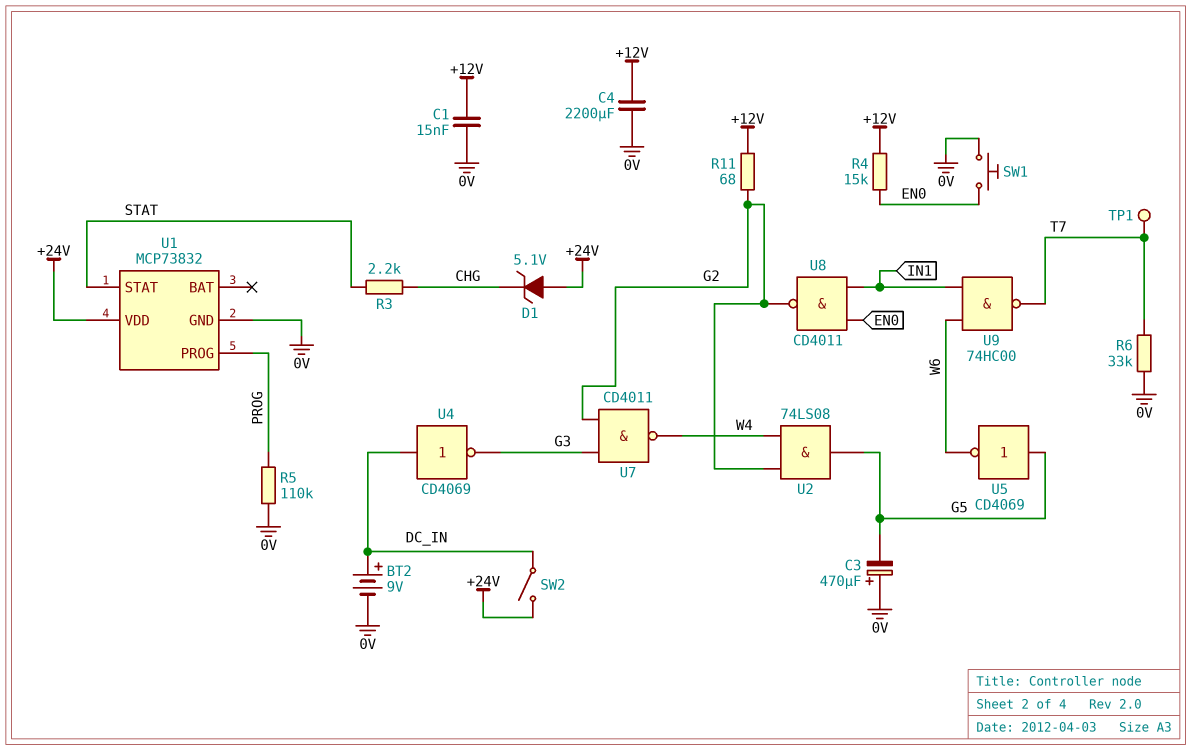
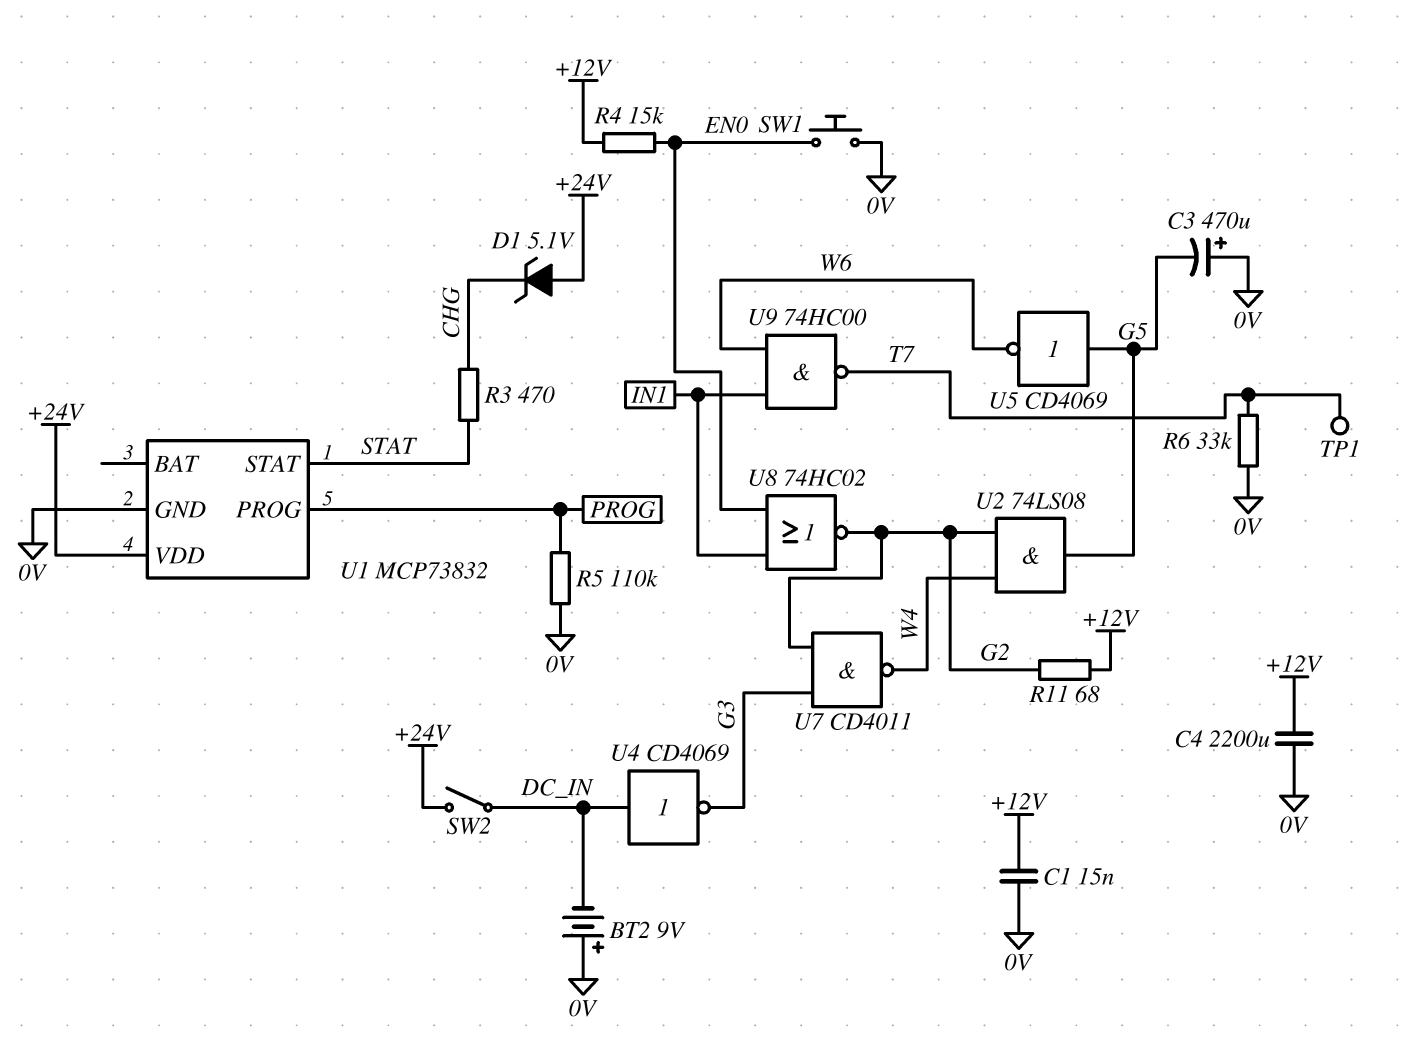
BT2: 9V (plus DC_IN, minus 0V) -> 9V (plus 0V, minus DC_IN)
R3: 2.2k (CHG, STAT) -> 470 (CHG, STAT)
U8: NAND CD4011 (in EN0, in IN1, out G2) -> NOR 74HC02 (in EN0, in IN1, out G2)

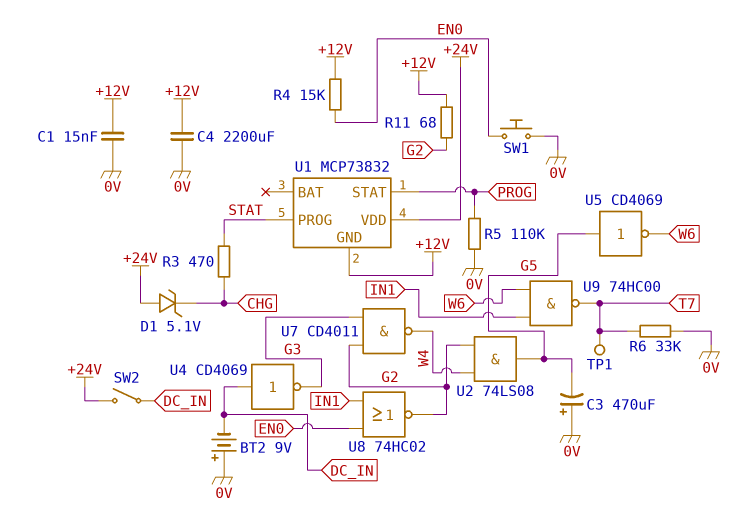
U1 pin GND: 0V -> +12V
U1 pin PROG: PROG -> STAT
U1 pin STAT: STAT -> PROG

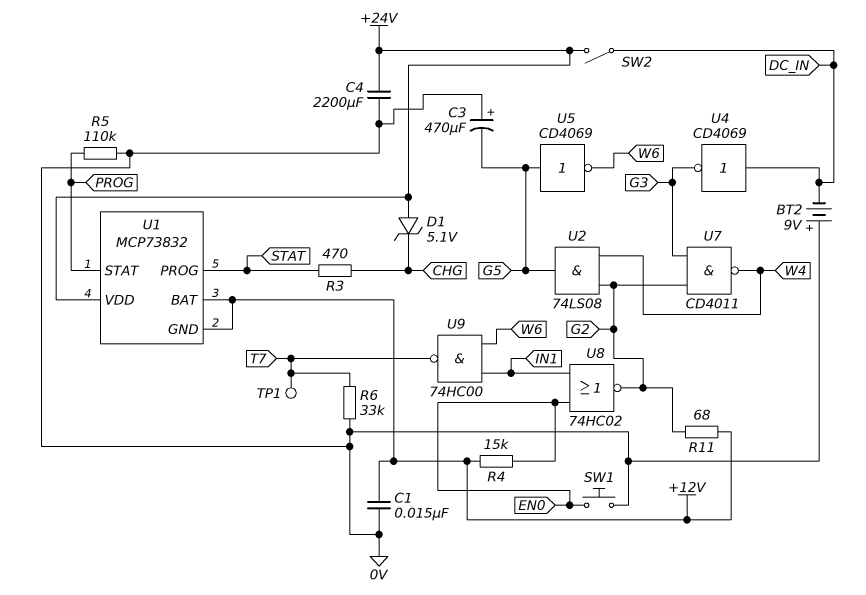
C4: 2200uF (+12V, 0V) -> 2200uF (+24V, 0V)
U1 pin BAT: none -> +12V

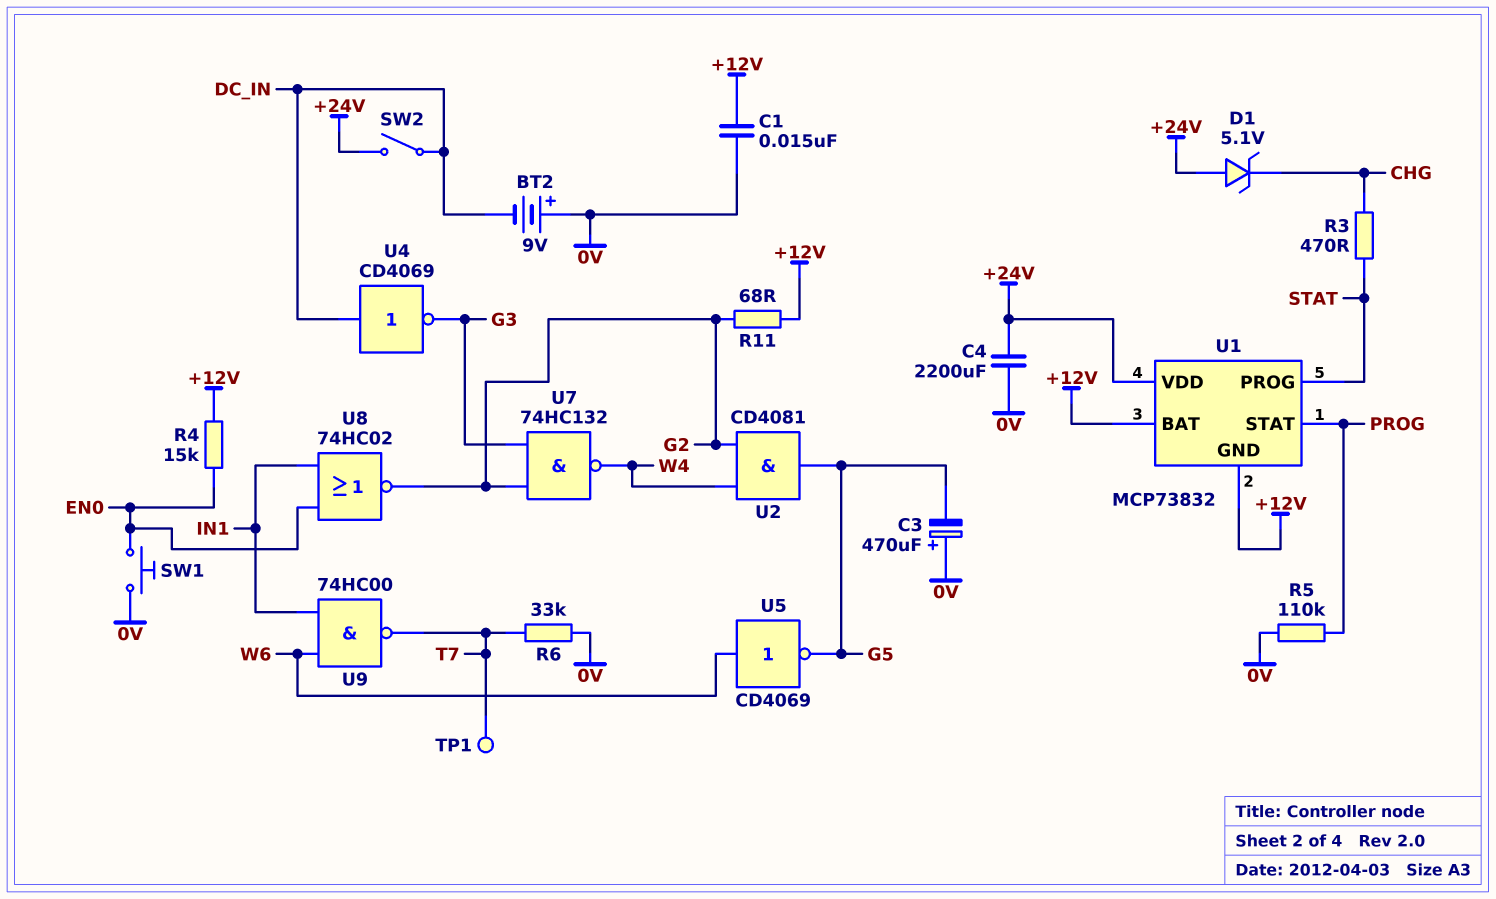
U2: AND 74LS08 (in G2, in W4, out G5) -> AND CD4081 (in G2, in W4, out G5)
U5: NOT CD4069 (in G5, out W6) -> NOT CD4069 (in W6, out G5)
U7: NAND CD4011 (in G2, in G3, out W4) -> NAND 74HC132 (in G2, in G3, out W4)

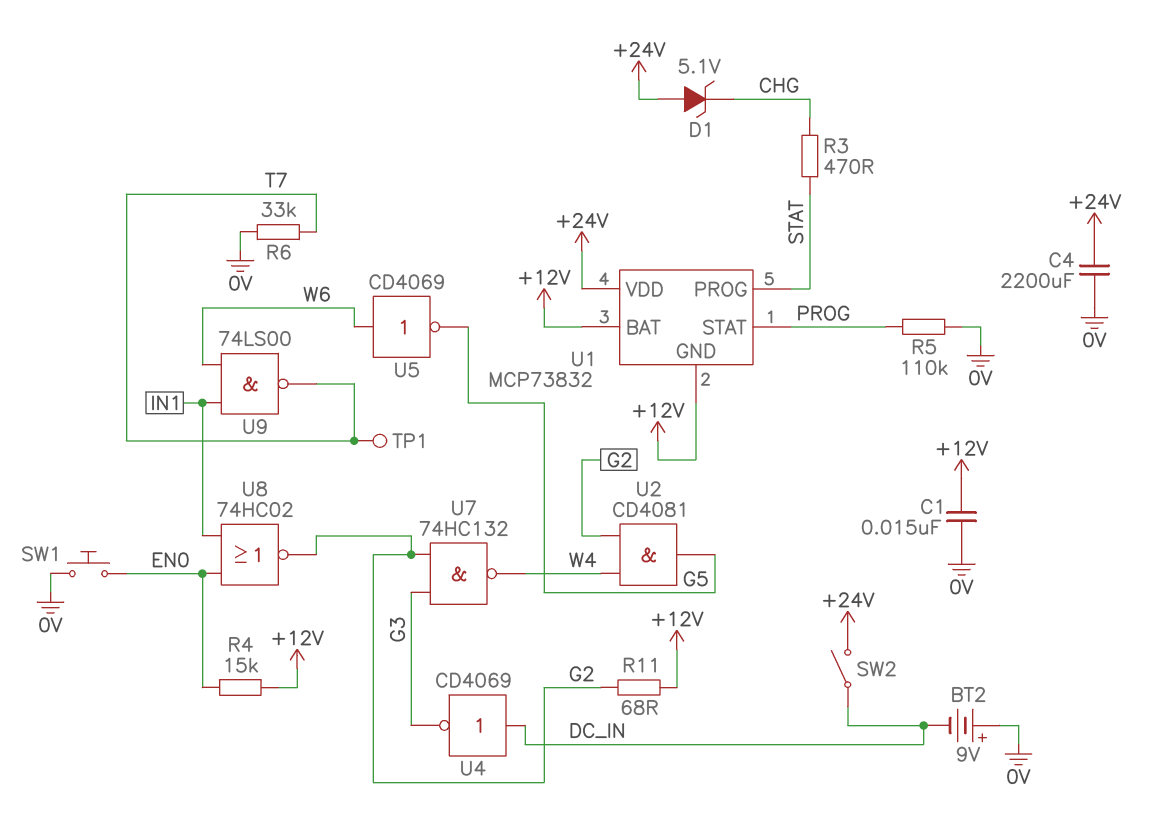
C3: 470uF (plus 0V, minus G5) -> none
U9: NAND 74HC00 (in IN1, in W6, out T7) -> NAND 74LS00 (in IN1, in W6, out T7)

